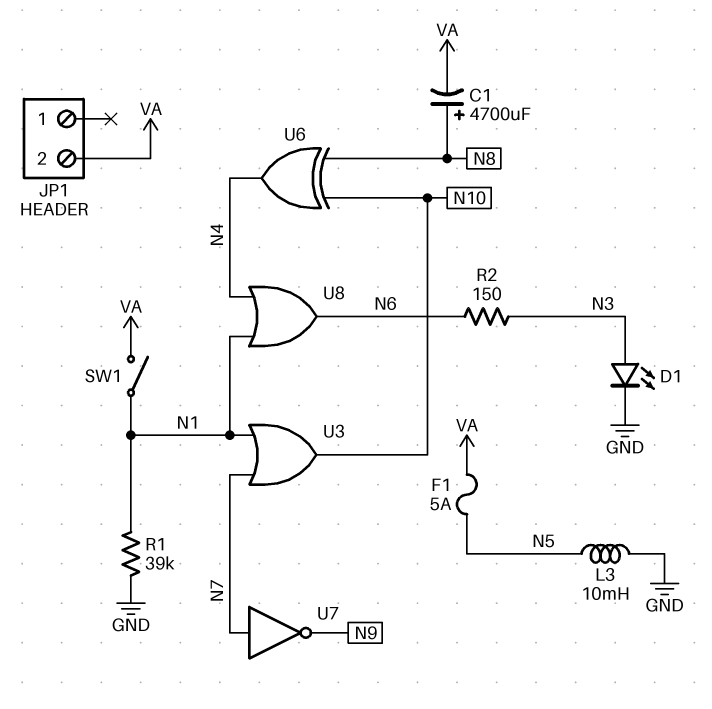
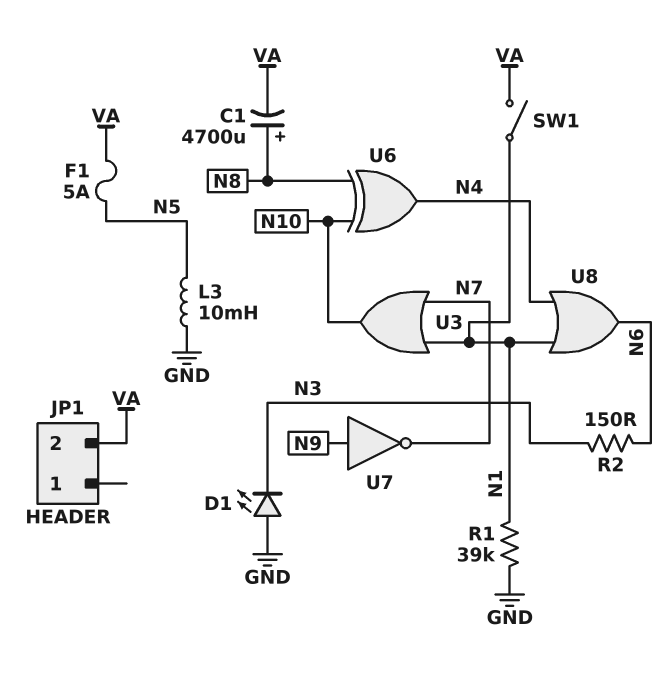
D1: LED (A N3, K GND) -> LED (A GND, K N3)
U7: NOT (in N7, out N9) -> NOT (in N9, out N7)

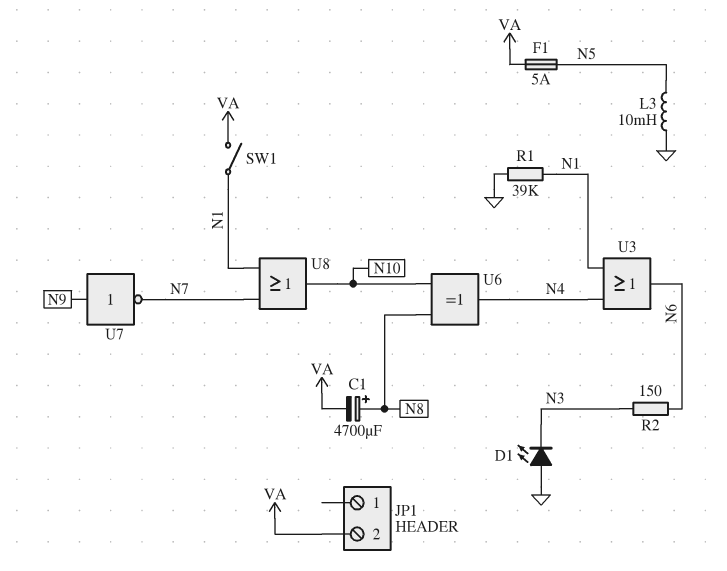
U3: OR (in N1, in N7, out N10) -> OR (in N1, in N4, out N6)
U8: OR (in N1, in N4, out N6) -> OR (in N1, in N7, out N10)

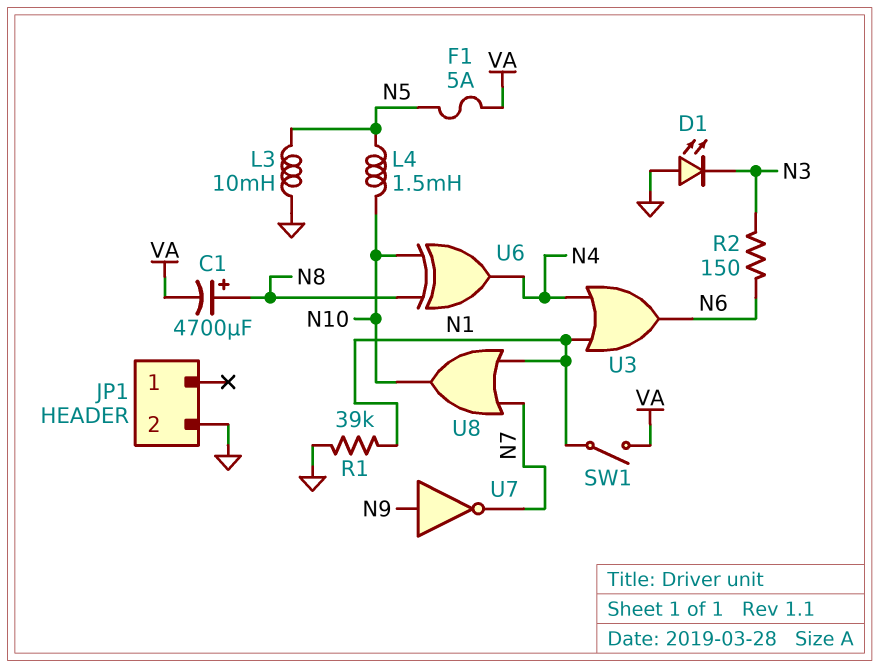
JP1 pin 2: VA -> GND
L4: none -> 1.5mH (N5, N10)

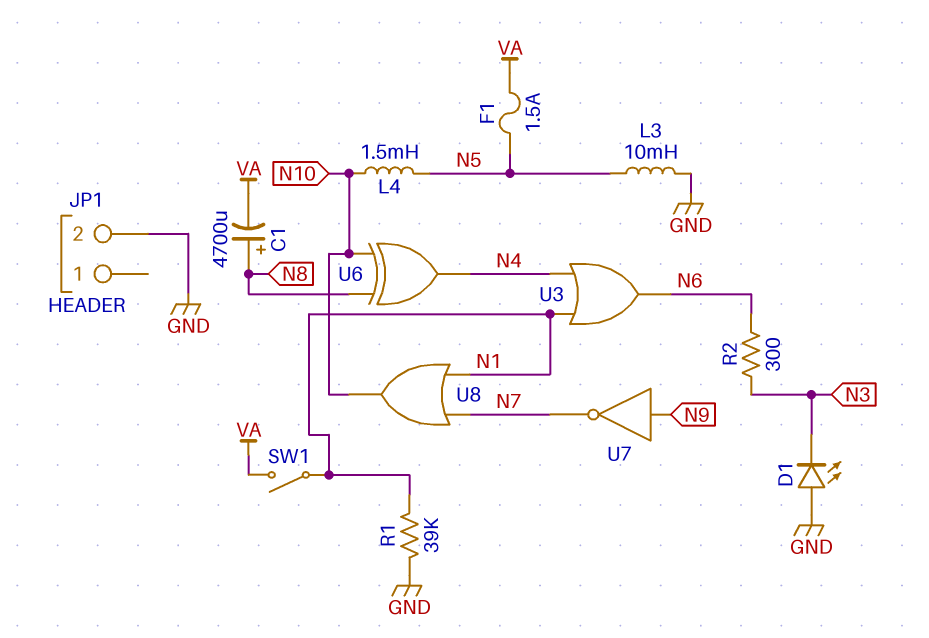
F1: 5A (N5, VA) -> 1.5A (N5, VA)
R2: 150 (N3, N6) -> 300 (N3, N6)

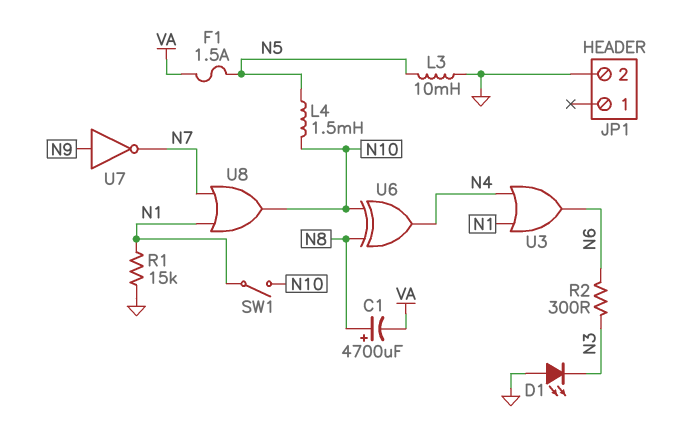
R1: 39k (GND, N1) -> 15k (GND, N1)
SW1: switch (N1, VA) -> switch (N1, N10)

